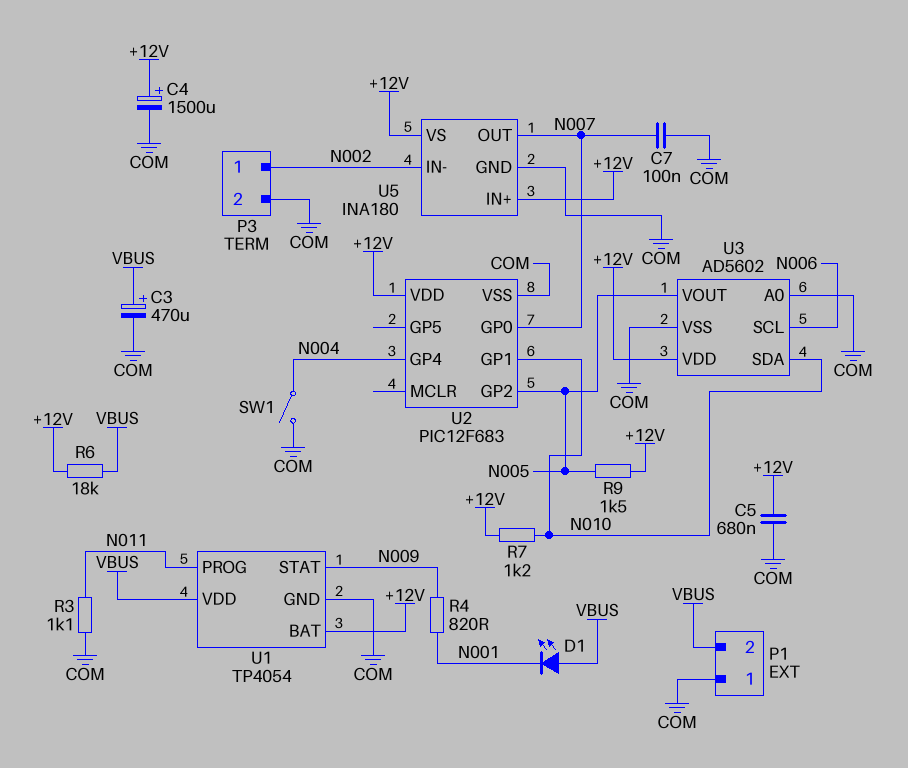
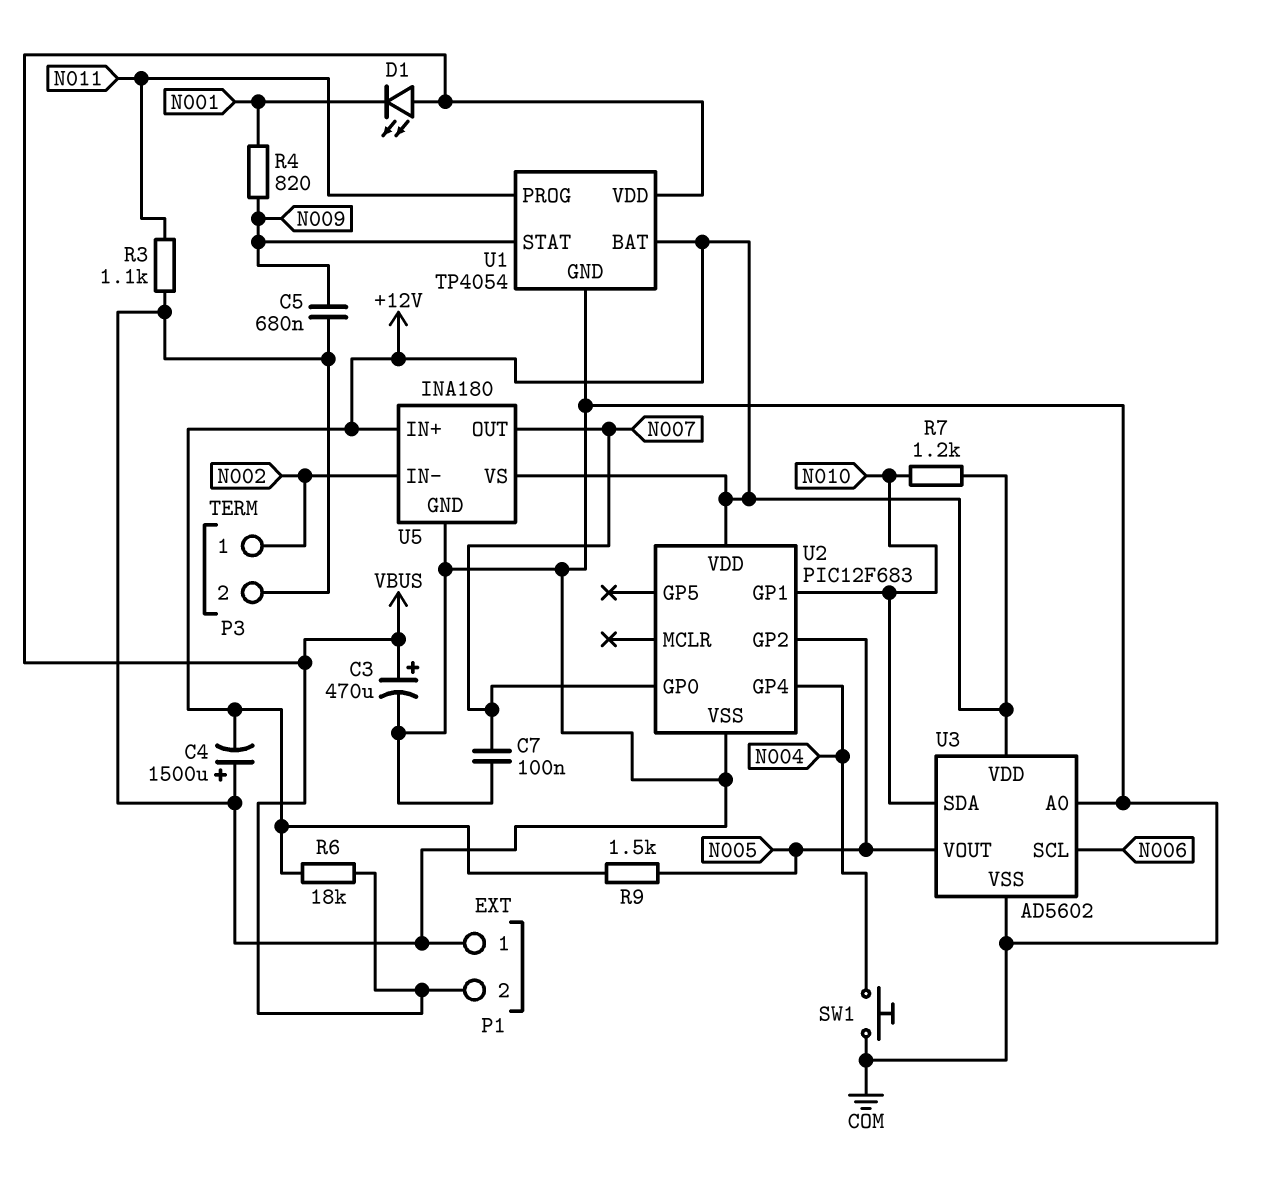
C4: 1500uF (plus +12V, minus COM) -> 1500uF (plus COM, minus +12V)
C5: 680nF (+12V, COM) -> 680nF (COM, N009)
SW1: switch (COM, N004) -> button (COM, N004)

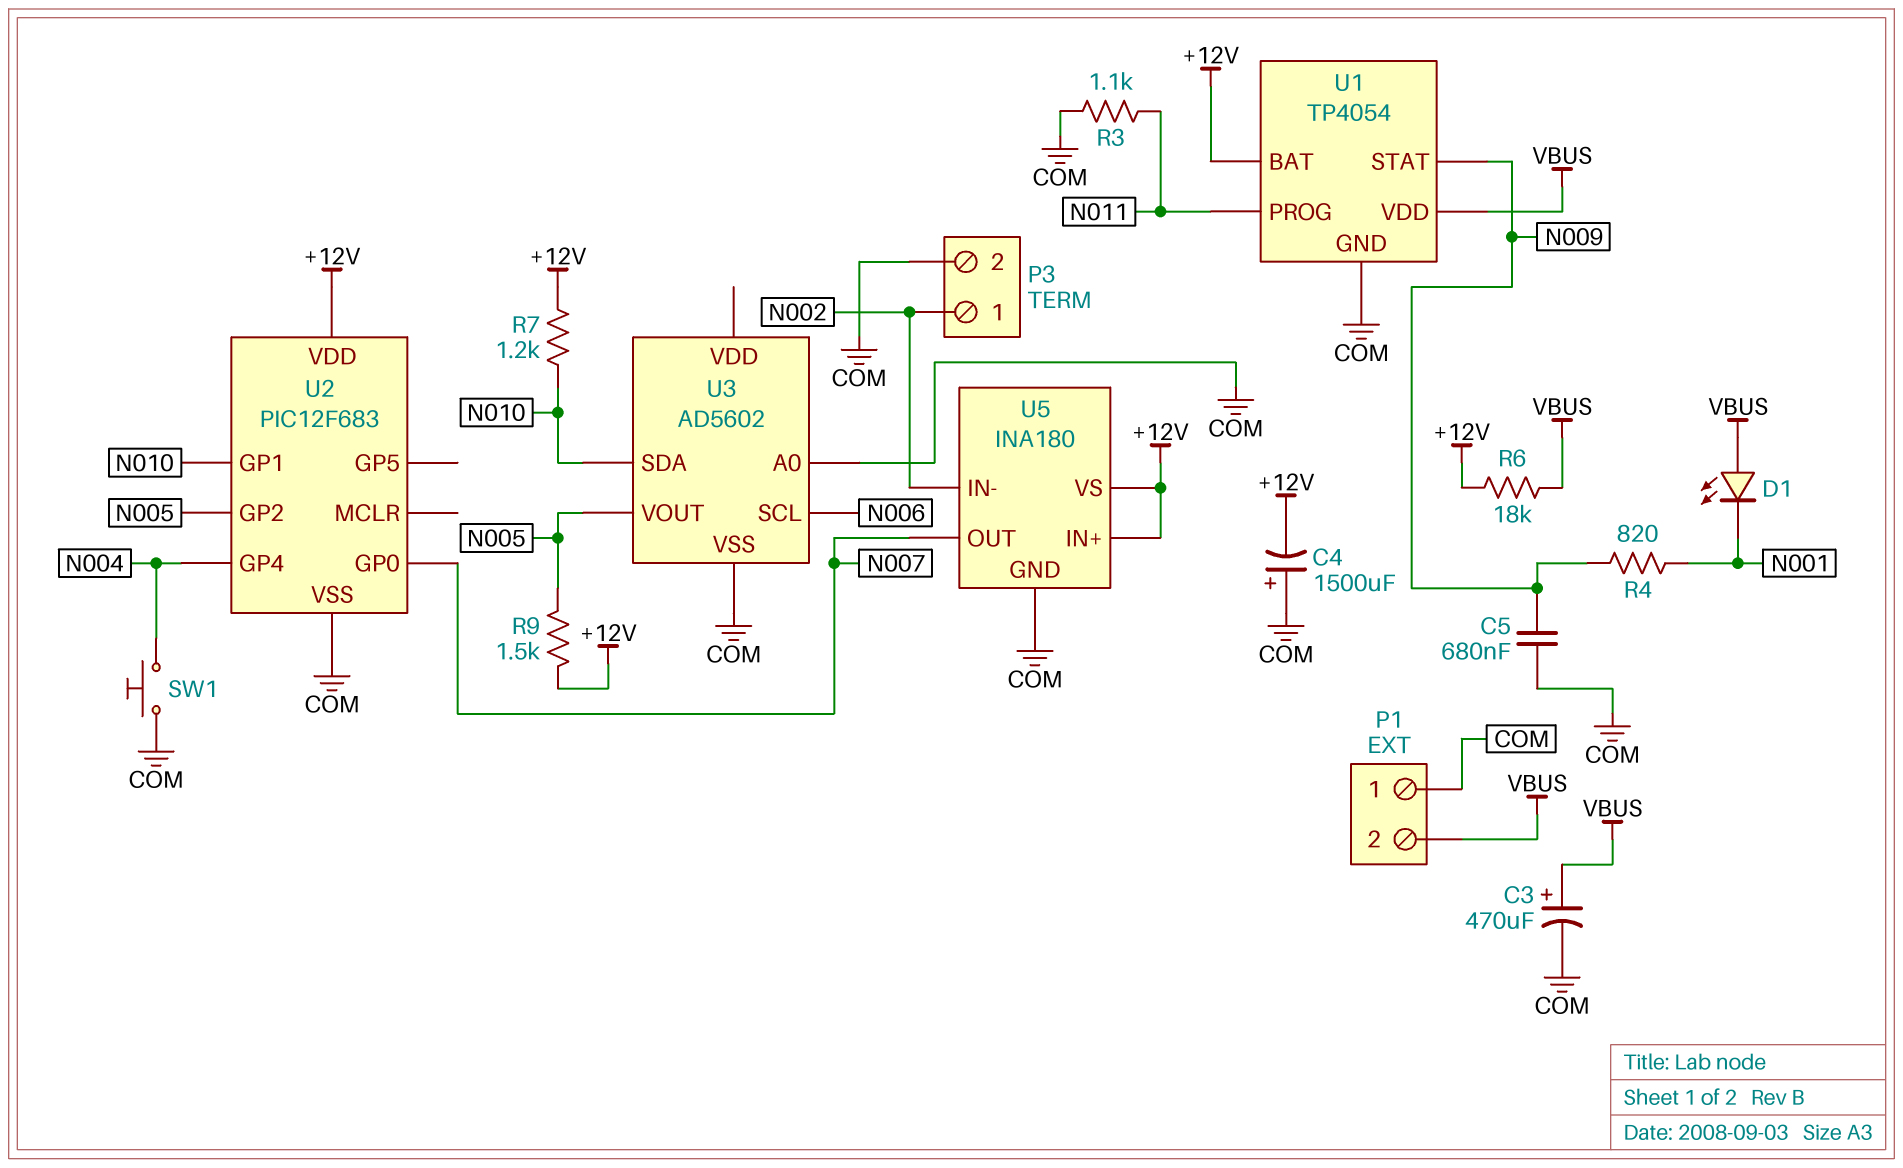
C7: 100nF (COM, N007) -> none
U3 pin VDD: +12V -> none

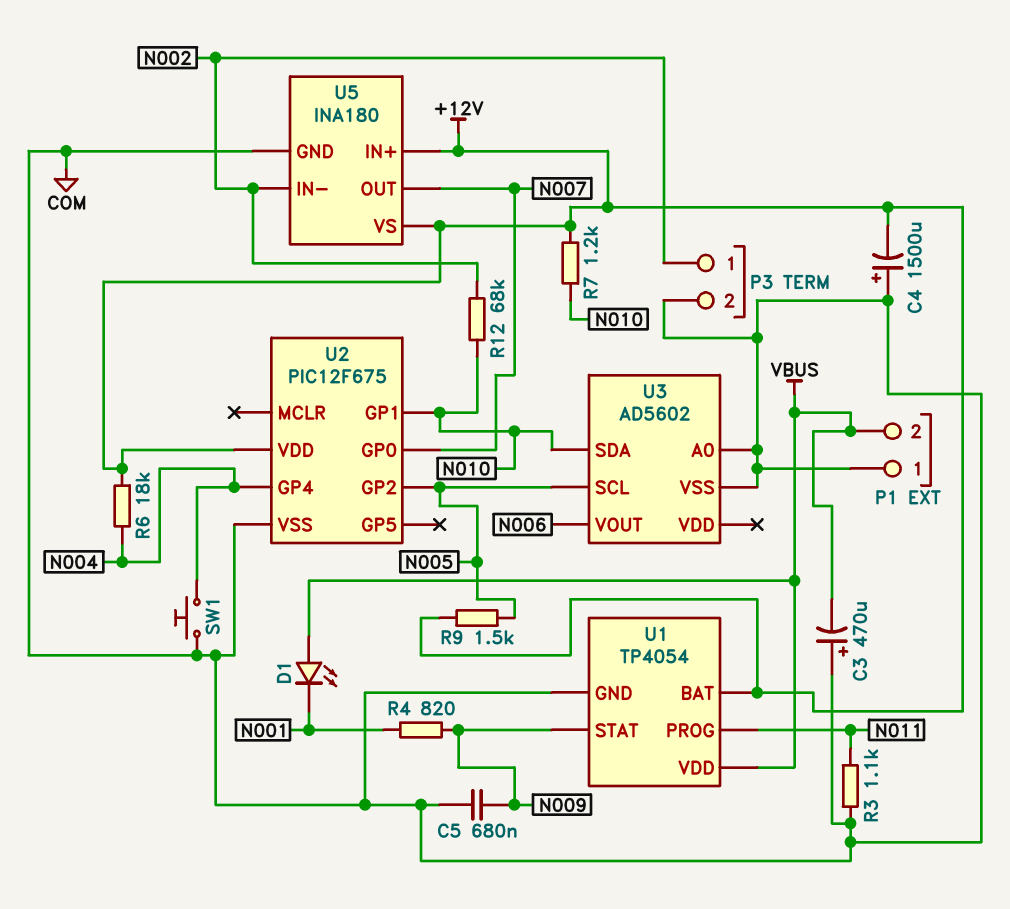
C3: 470uF (plus VBUS, minus COM) -> 470uF (plus COM, minus VBUS)
R6: 18k (+12V, VBUS) -> 18k (+12V, N004)
R12: none -> 68k (N002, N010)
U2: PIC12F683 -> PIC12F675
U3 pin SCL: N006 -> N005
U3 pin VOUT: N005 -> N006

